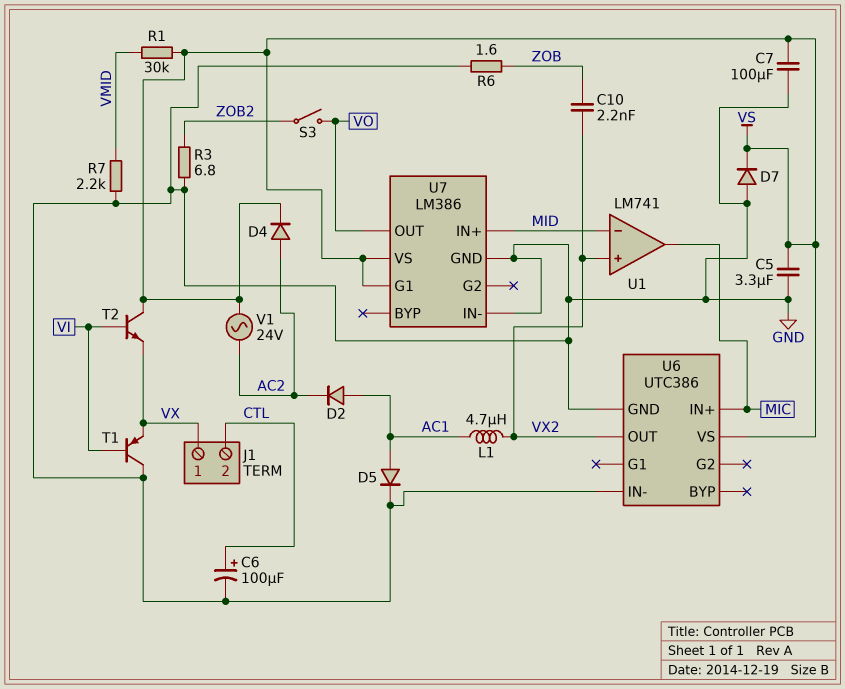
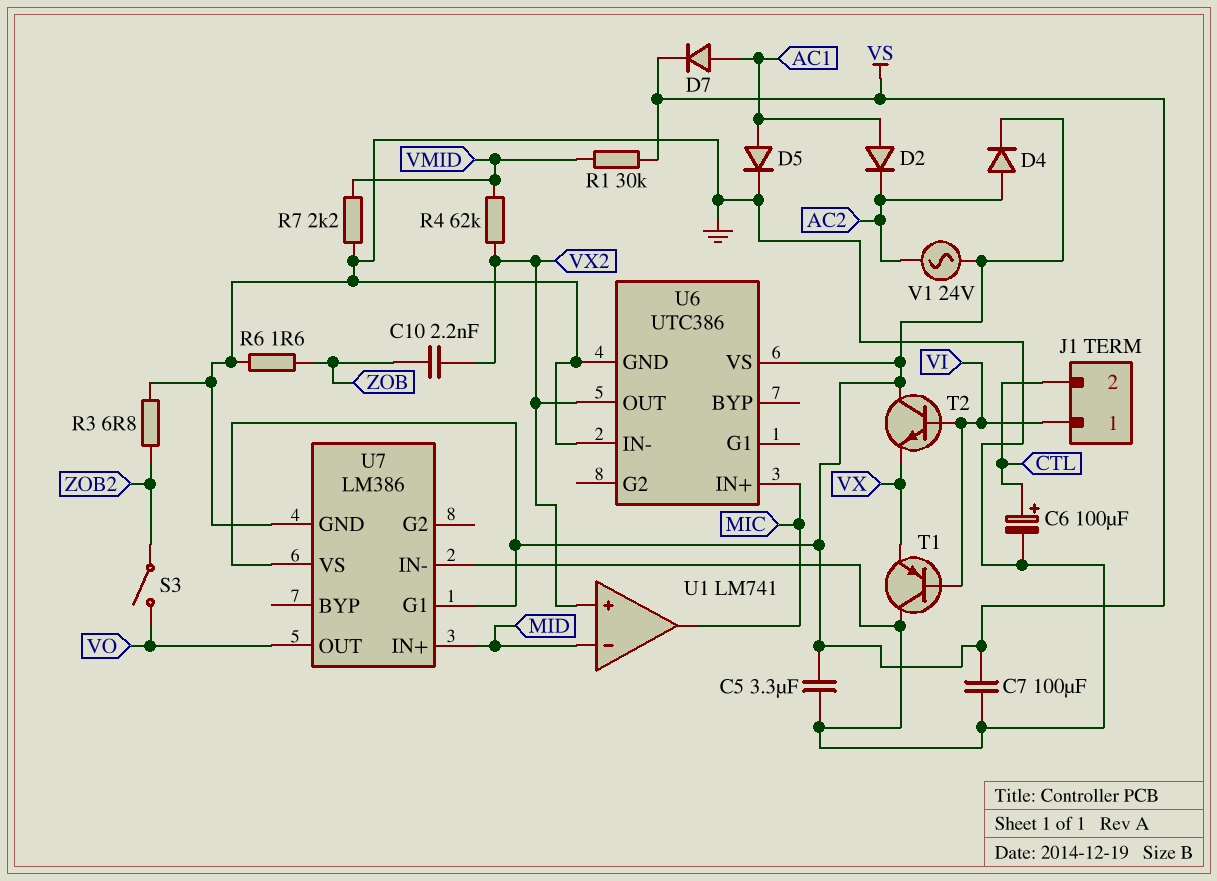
D7: diode (A GND, K VS) -> diode (A AC1, K VS)
J1 pin 1: VX -> VI
L1: 4.7uH (AC1, VX2) -> none
R4: none -> 62k (VMID, VX2)

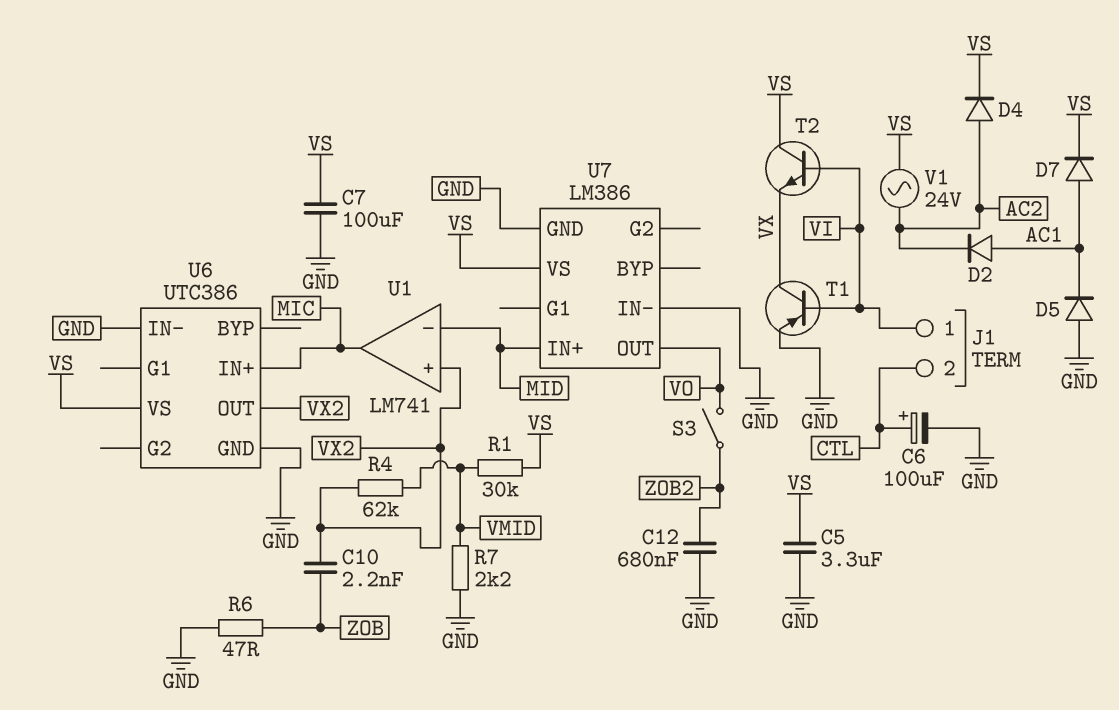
C12: none -> 680nF (GND, ZOB2)
D5: diode (A AC1, K GND) -> diode (A GND, K AC1)
R3: 6.8 (GND, ZOB2) -> none
R6: 1.6 (GND, ZOB) -> 47 (GND, ZOB)
T1: PNP (B VI, C GND, E VX) -> PNP (B VI, C VX, E GND)
U7 pin G1: VS -> none

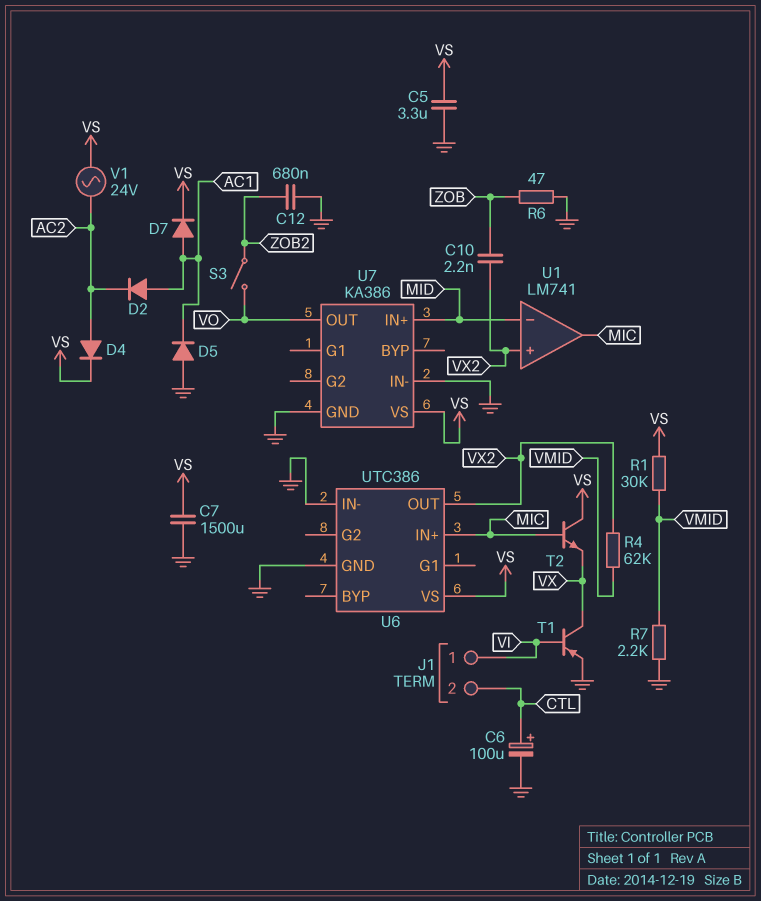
C7: 100uF (GND, VS) -> 1500uF (GND, VS)
T2: NPN (B VI, C VS, E VX) -> NPN (B MIC, C VS, E VX)
U7: LM386 -> KA386

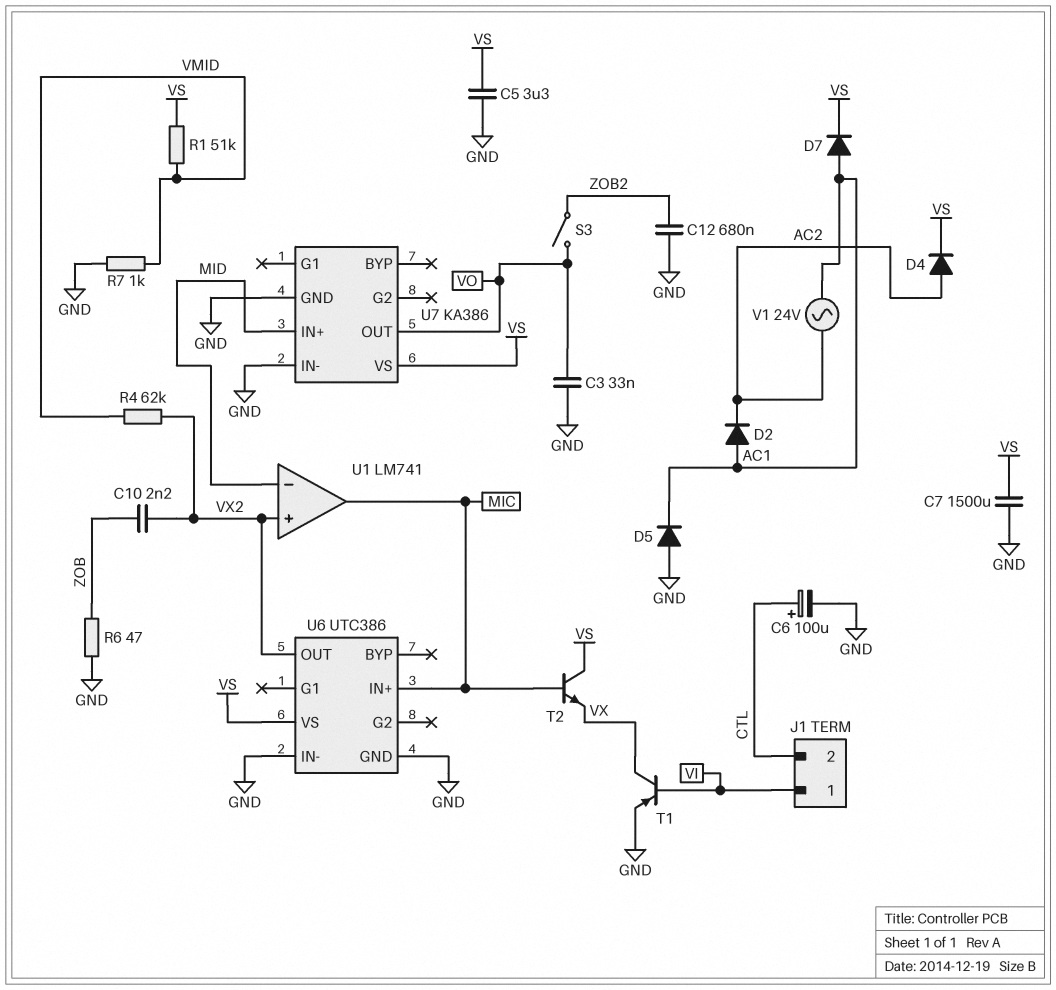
C3: none -> 33nF (GND, VO)
R1: 30k (VMID, VS) -> 51k (VMID, VS)
R7: 2.2k (GND, VMID) -> 1k (GND, VMID)
V1: AC 24V (AC2, VS) -> AC 24V (AC1, AC2)

